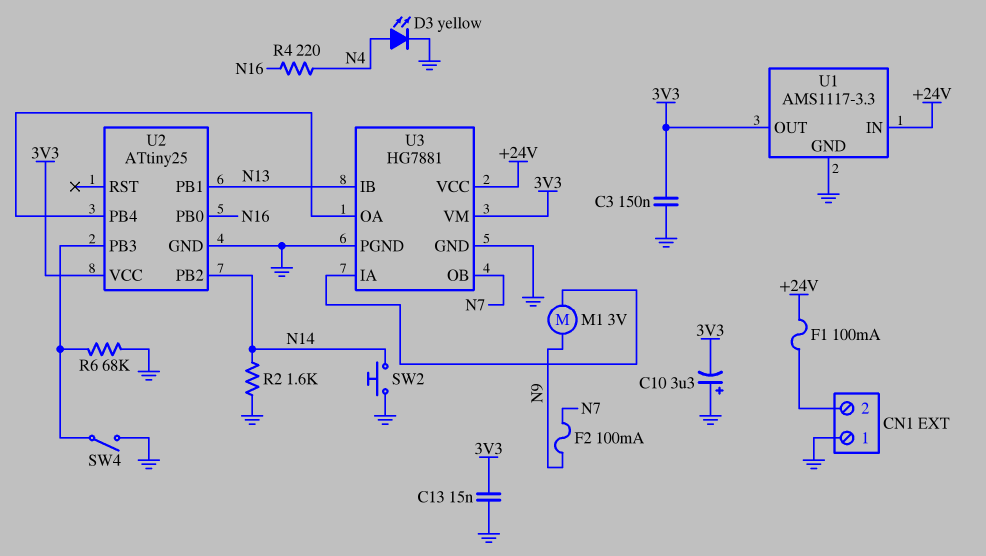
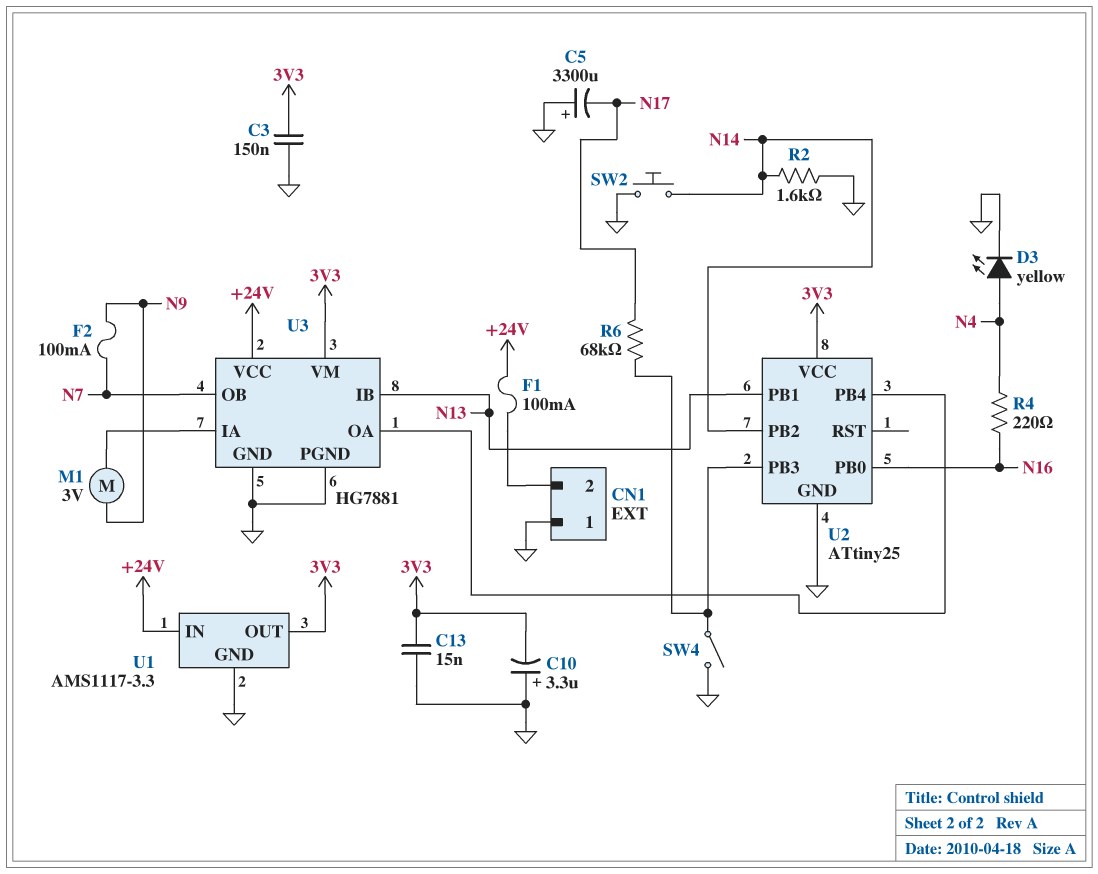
C5: none -> 3300uF (plus GND, minus N17)
R6: 68k (GND, U2/PB3) -> 68k (N17, U2/PB3)

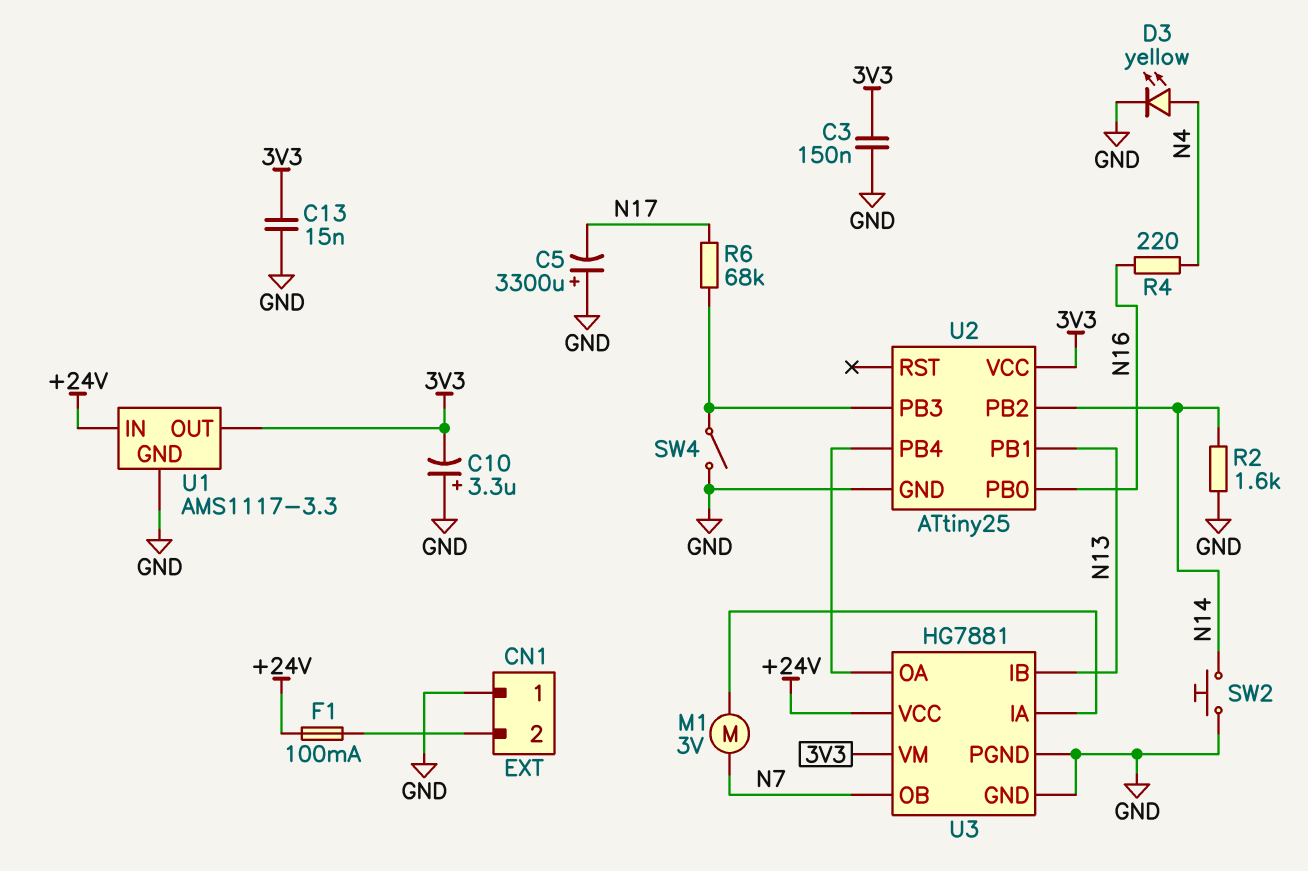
F2: 100mA (N7, N9) -> none
M1: motor 3V (N9, U3/IA) -> motor 3V (N7, U3/IA)

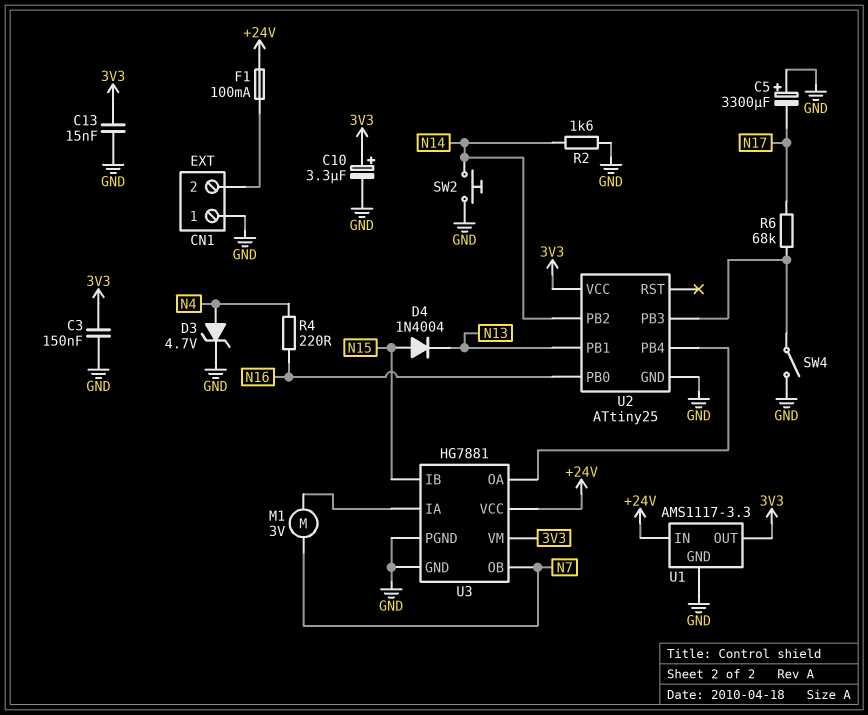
C10: 3.3uF (plus GND, minus 3V3) -> 3.3uF (plus 3V3, minus GND)
D3: LED yellow (A N4, K GND) -> zener 4.7V (A N4, K GND)
D4: none -> diode 1N4004 (A N15, K N13)
U3 pin IB: N13 -> N15

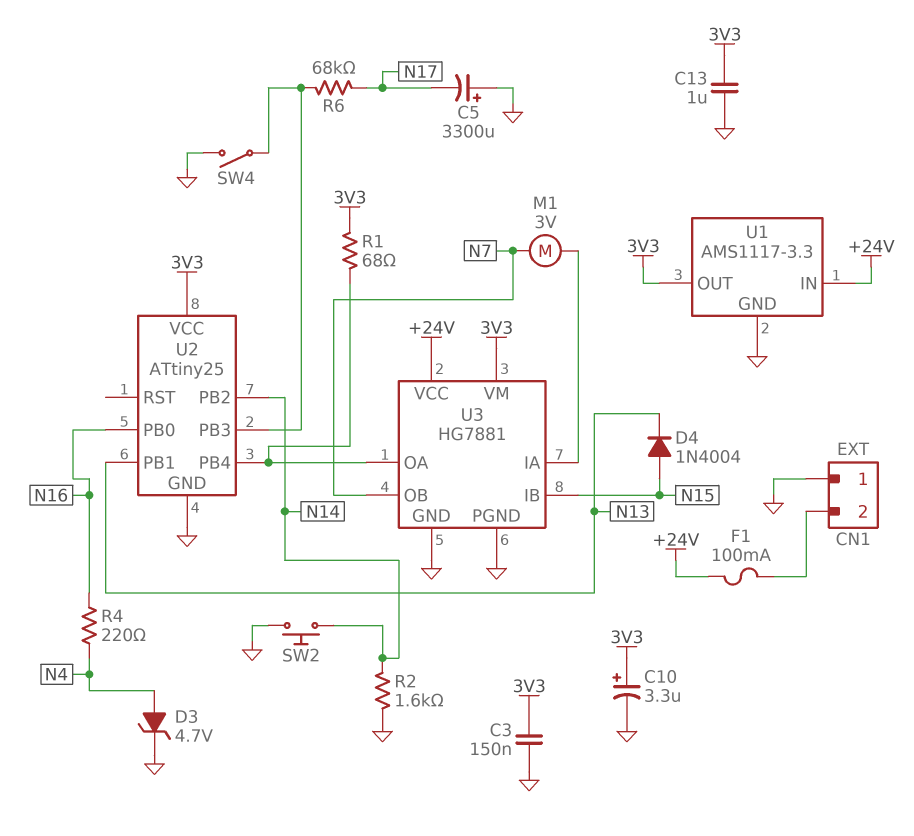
C13: 15nF (3V3, GND) -> 1uF (3V3, GND)
R1: none -> 68 (3V3, U2/PB4)

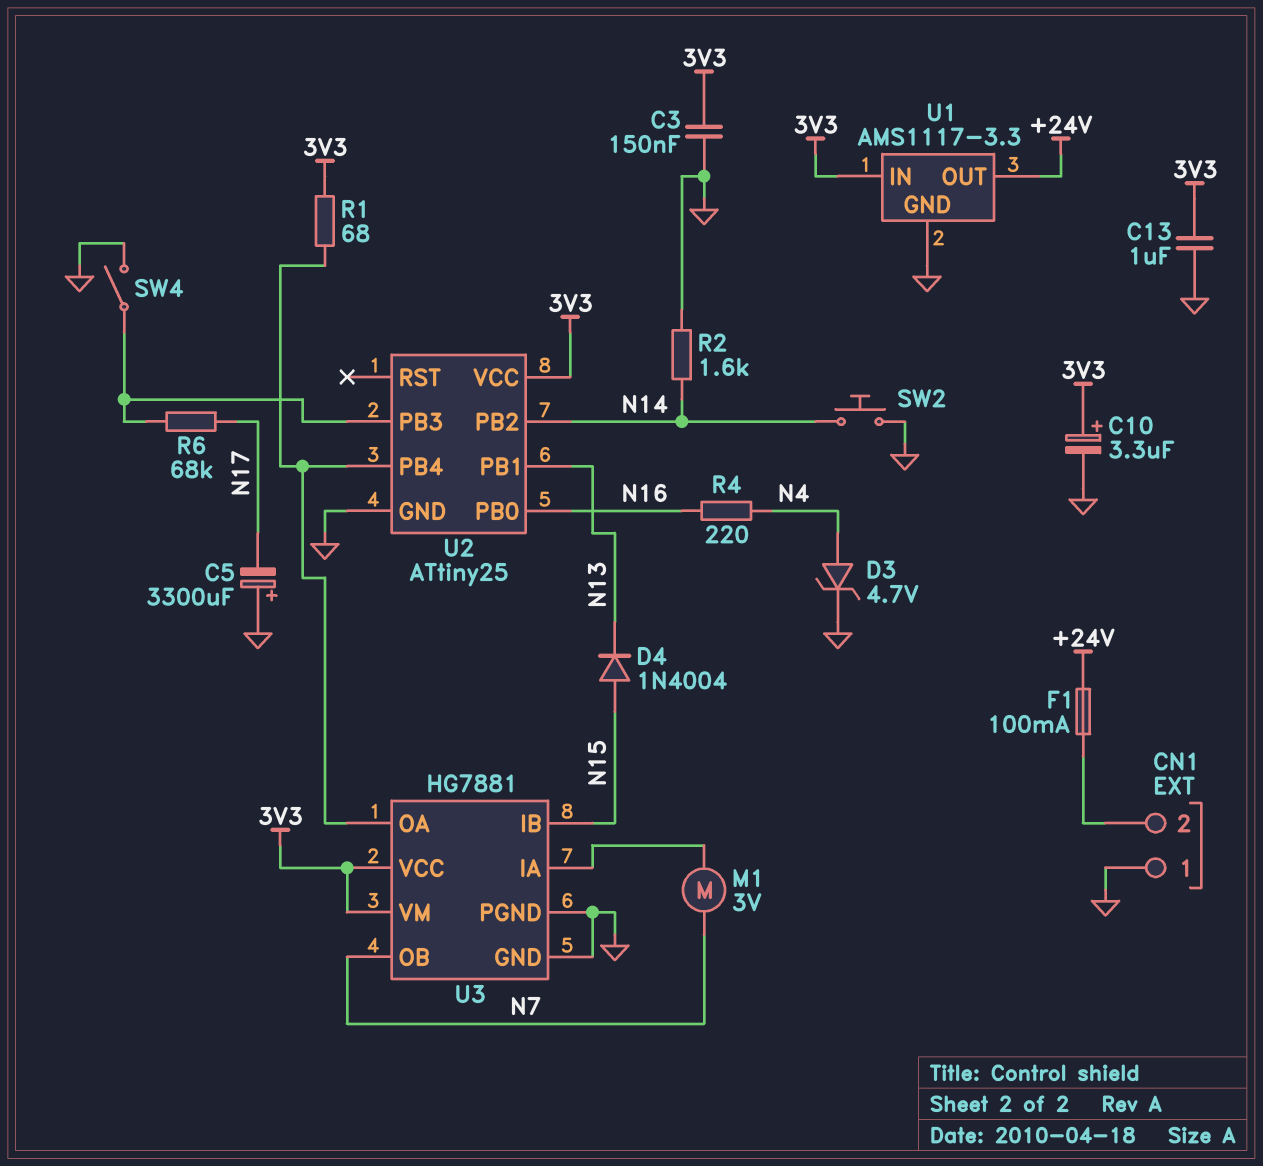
U1 pin IN: +24V -> 3V3
U1 pin OUT: 3V3 -> +24V
U3 pin VCC: +24V -> 3V3

